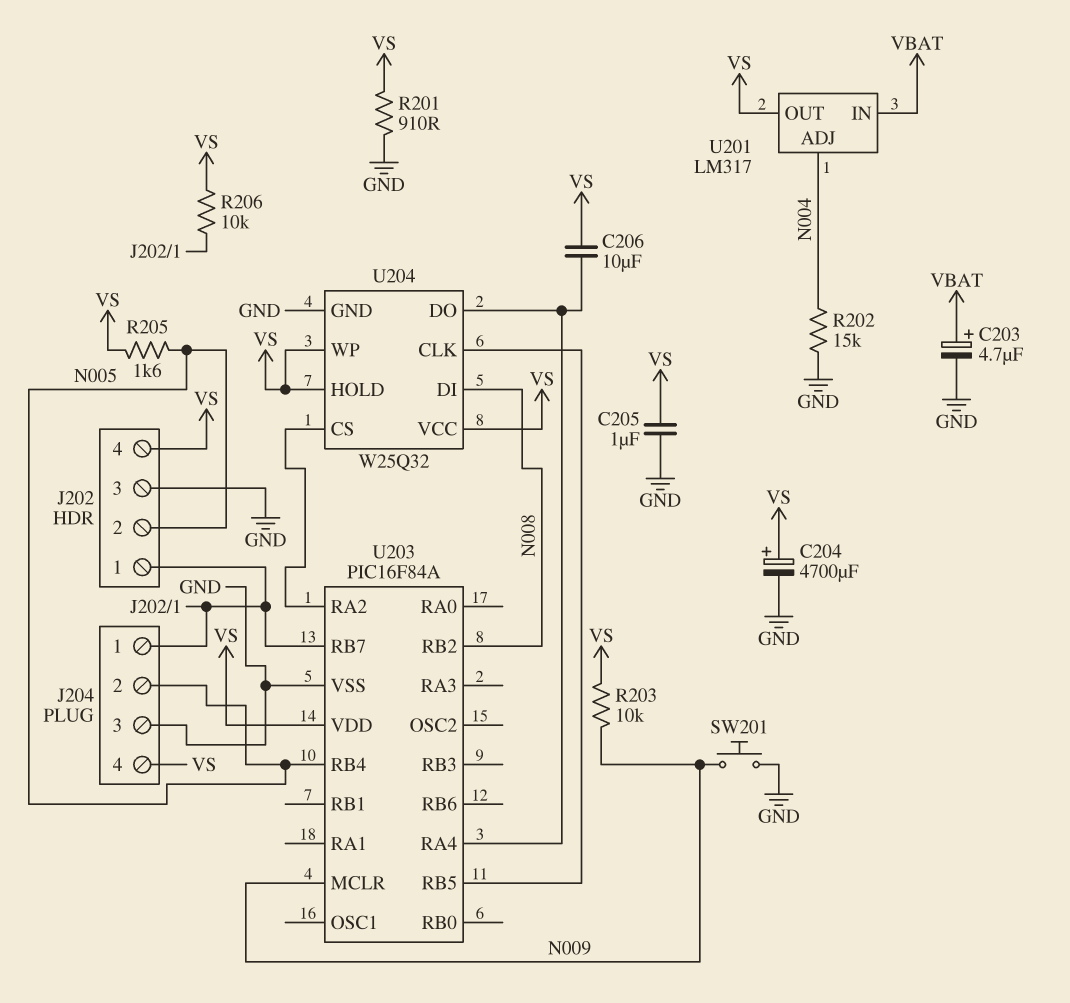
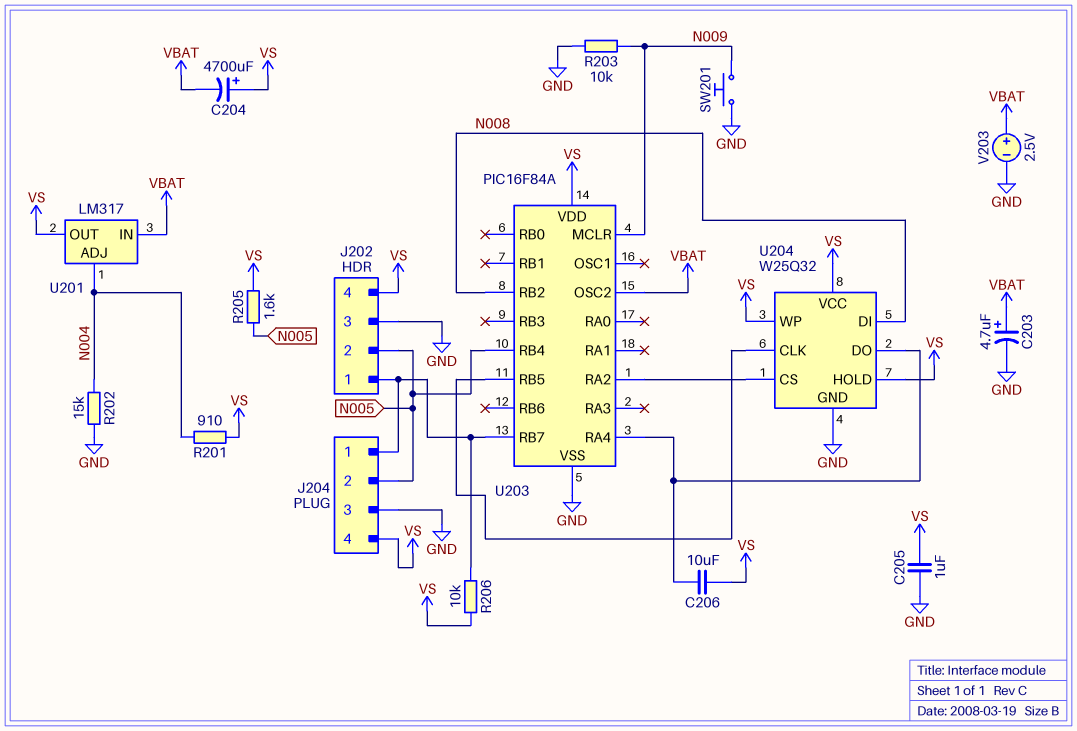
C204: 4700uF (plus VS, minus GND) -> 4700uF (plus VS, minus VBAT)
R201: 910 (GND, VS) -> 910 (N004, VS)
R203: 10k (N009, VS) -> 10k (GND, N009)
U203 pin OSC2: none -> VBAT
V203: none -> 2.5V (plus VBAT, minus GND)

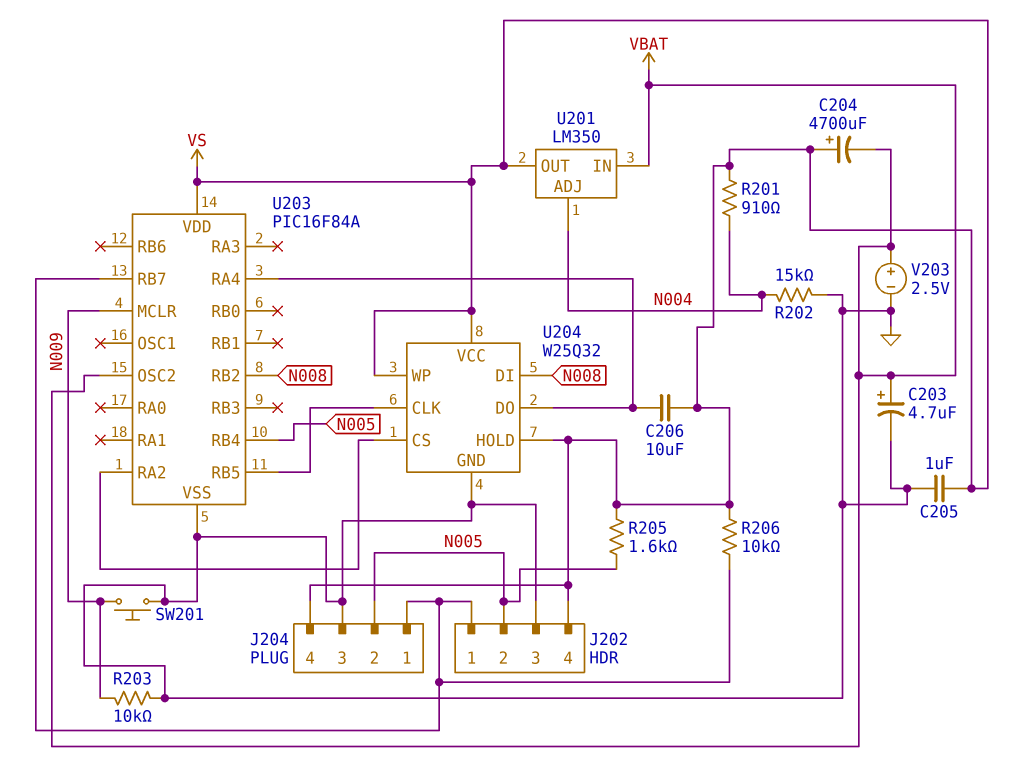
U201: LM317 -> LM350

